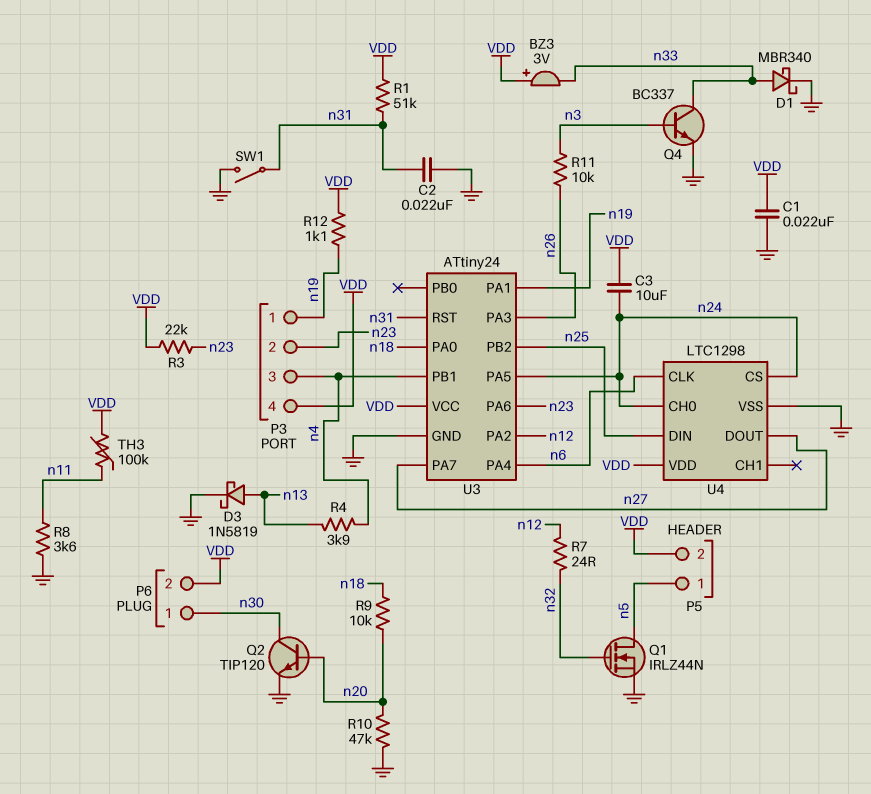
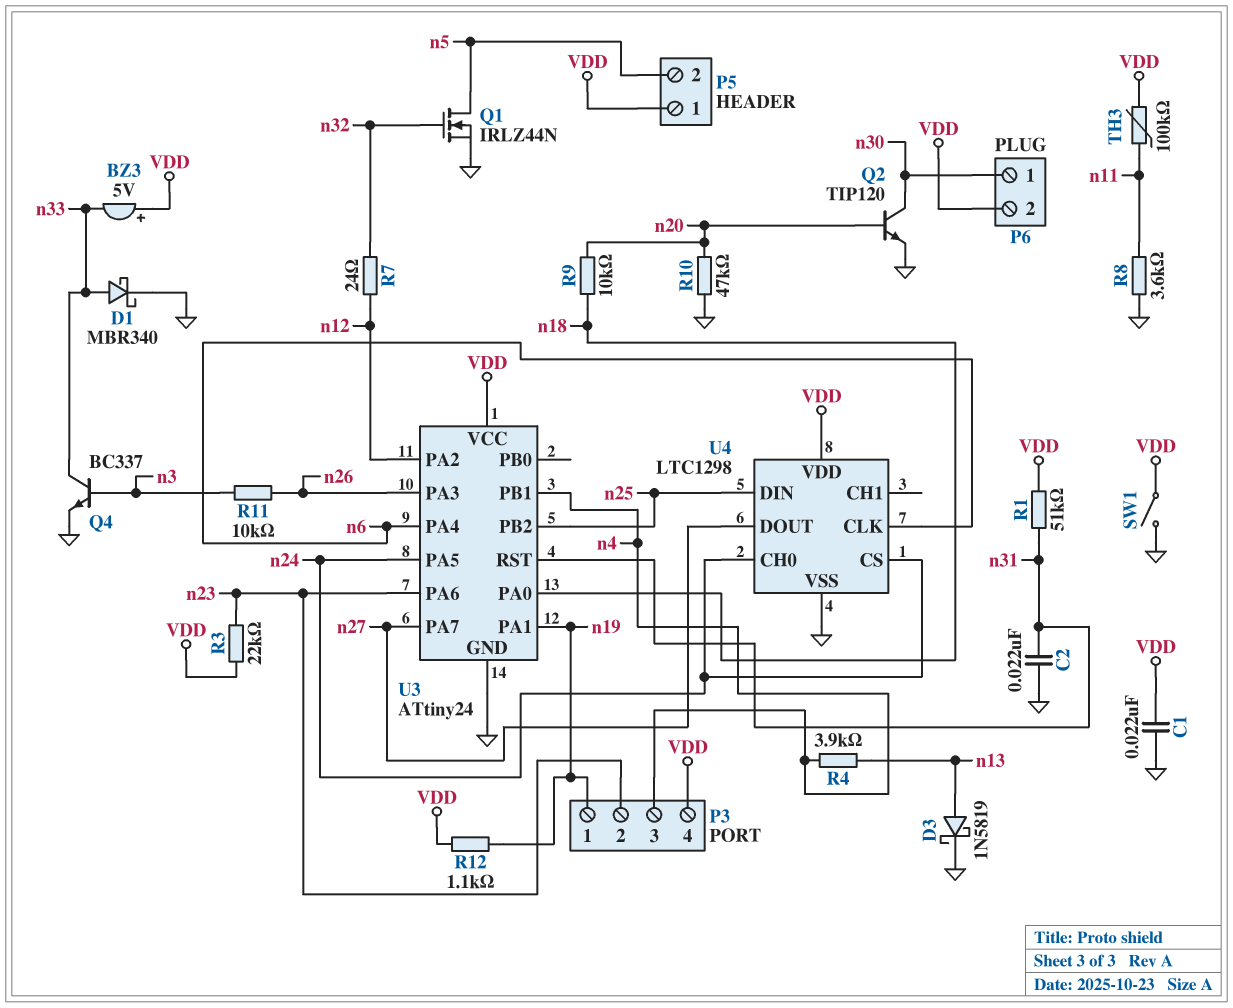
BZ3: buzzer 3V (plus VDD, minus n33) -> buzzer 5V (plus VDD, minus n33)
C3: 10uF (VDD, n24) -> none
P5 pin 1: n5 -> VDD
P5 pin 2: VDD -> n5
SW1: switch (GND, n31) -> switch (GND, VDD)

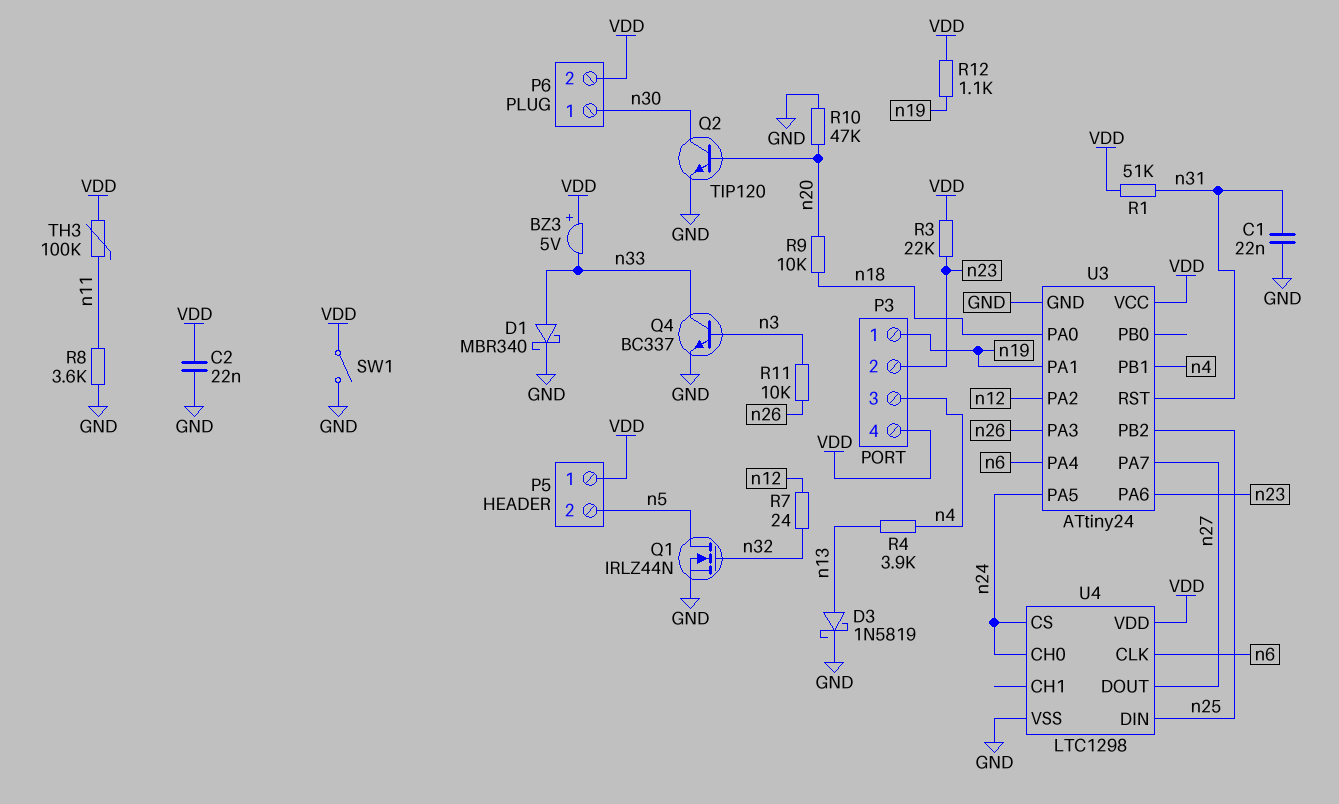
C1: 22nF (GND, VDD) -> 22nF (GND, n31)
C2: 22nF (GND, n31) -> 22nF (GND, VDD)

